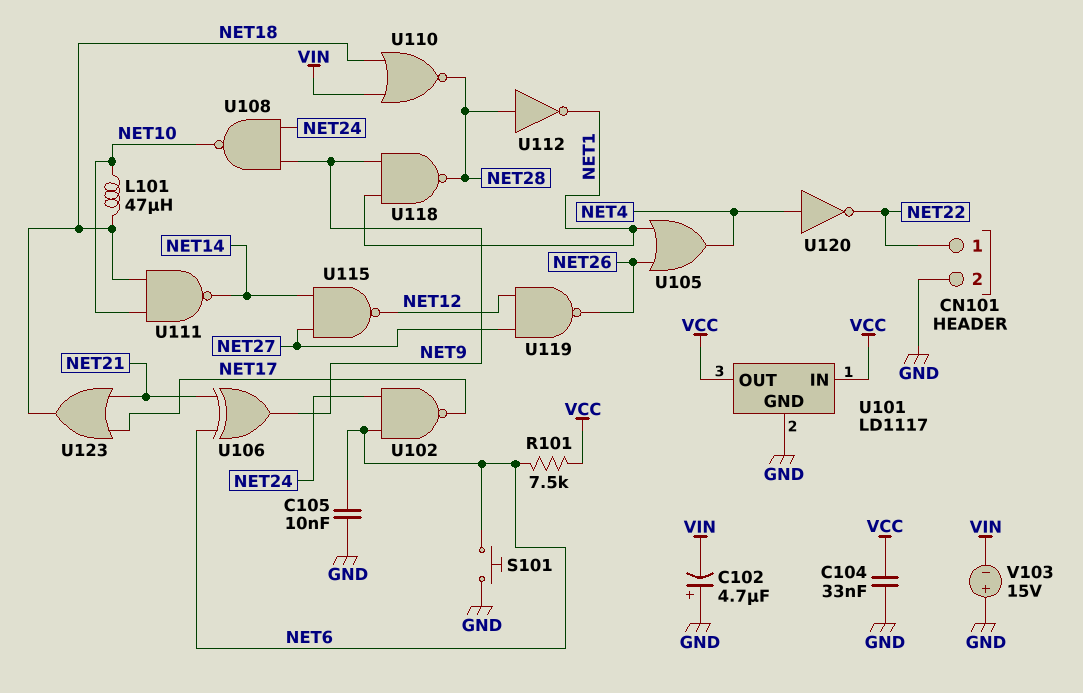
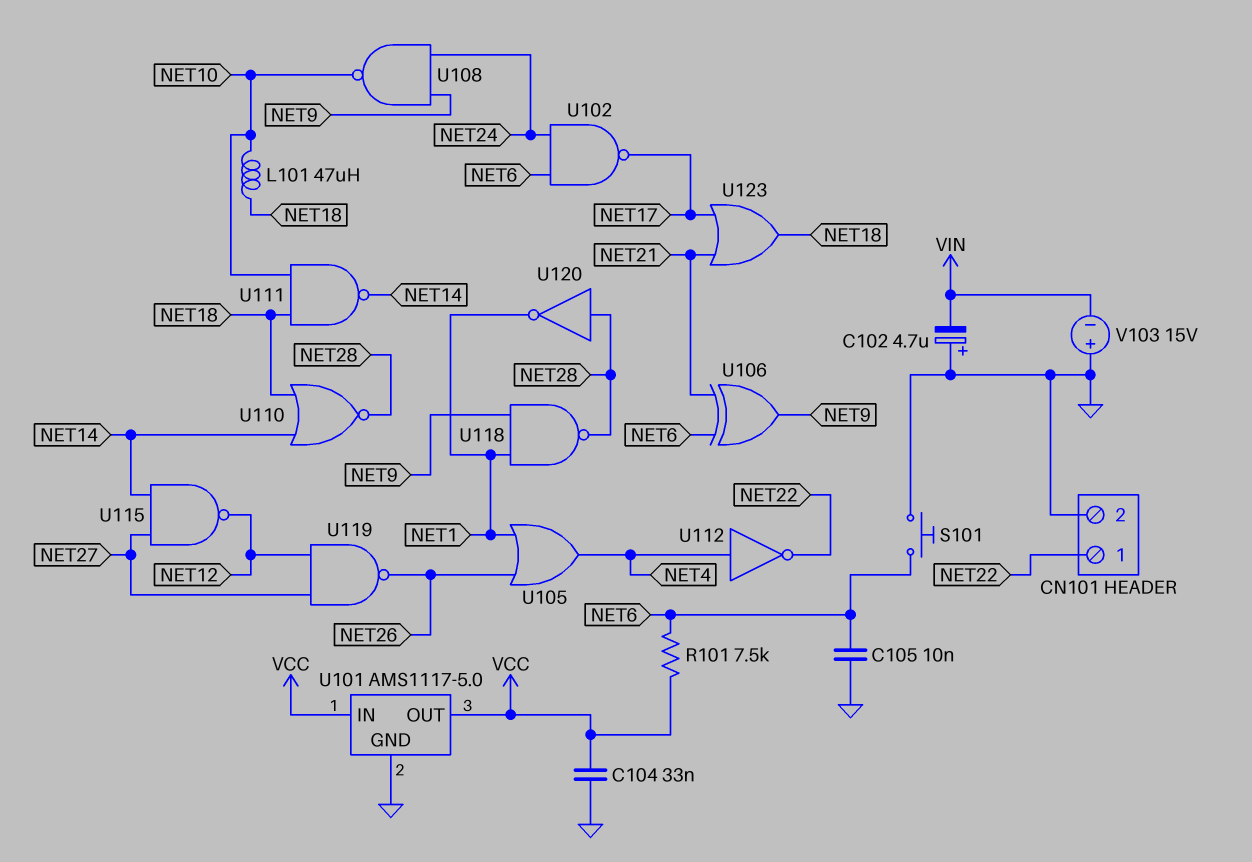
U101: LD1117 -> AMS1117-5.0
U110: NOR (in NET18, in VIN, out NET28) -> NOR (in NET14, in NET18, out NET28)
U112: NOT (in NET28, out NET1) -> NOT (in NET4, out NET22)
U120: NOT (in NET4, out NET22) -> NOT (in NET28, out NET1)

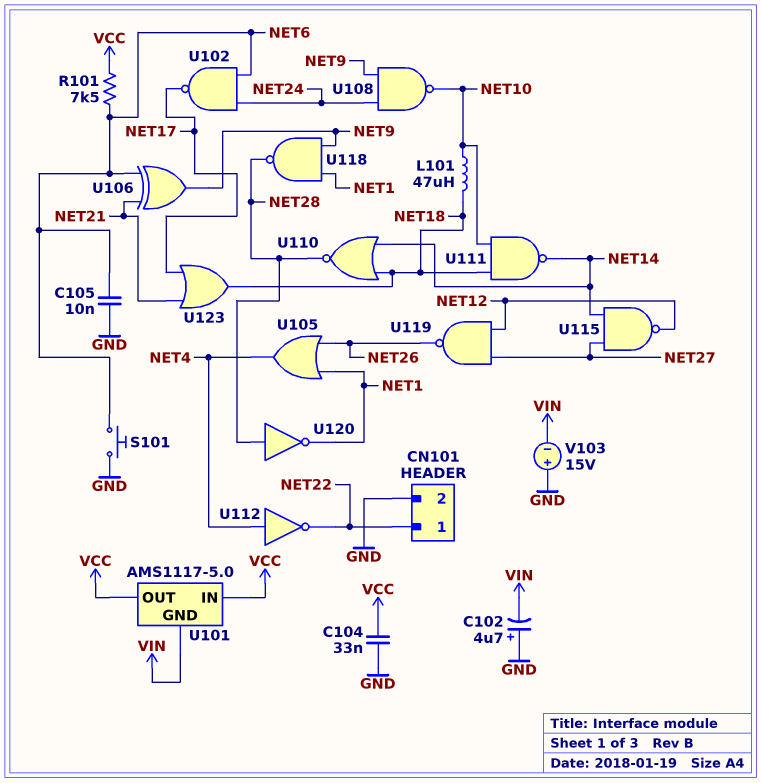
U101 pin GND: GND -> VIN

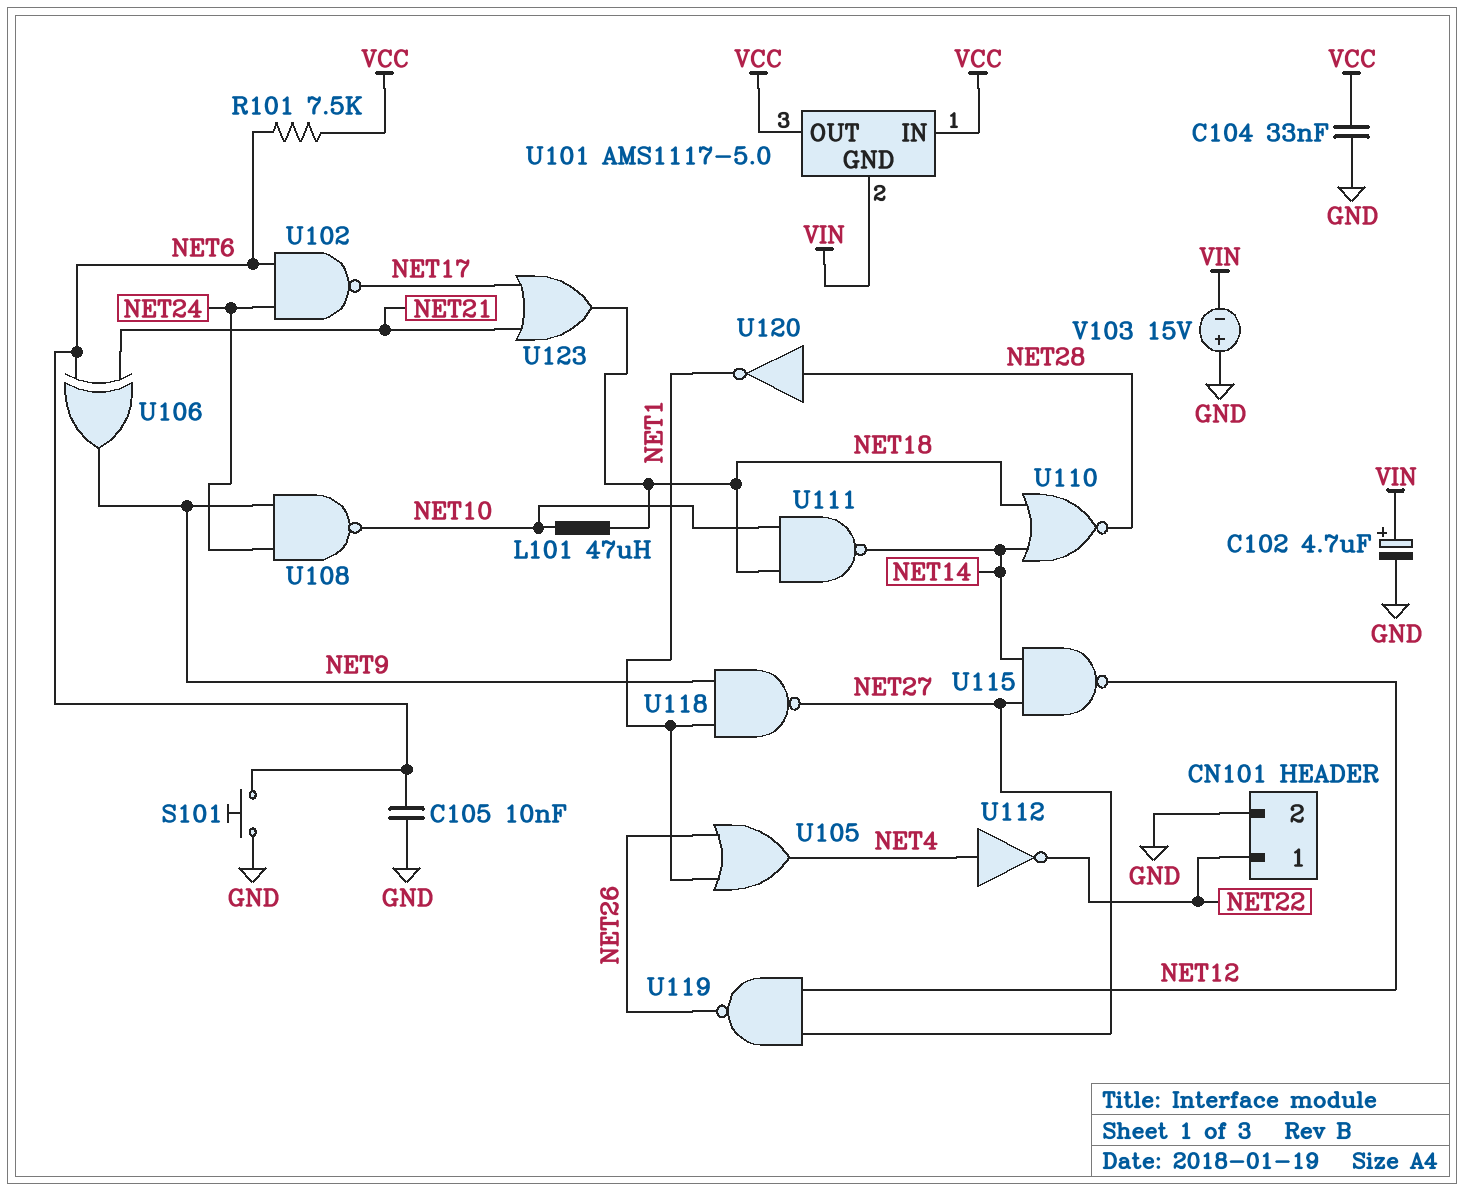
C102: 4.7uF (plus GND, minus VIN) -> 4.7uF (plus VIN, minus GND)
U118: NAND (in NET1, in NET9, out NET28) -> NAND (in NET1, in NET9, out NET27)

